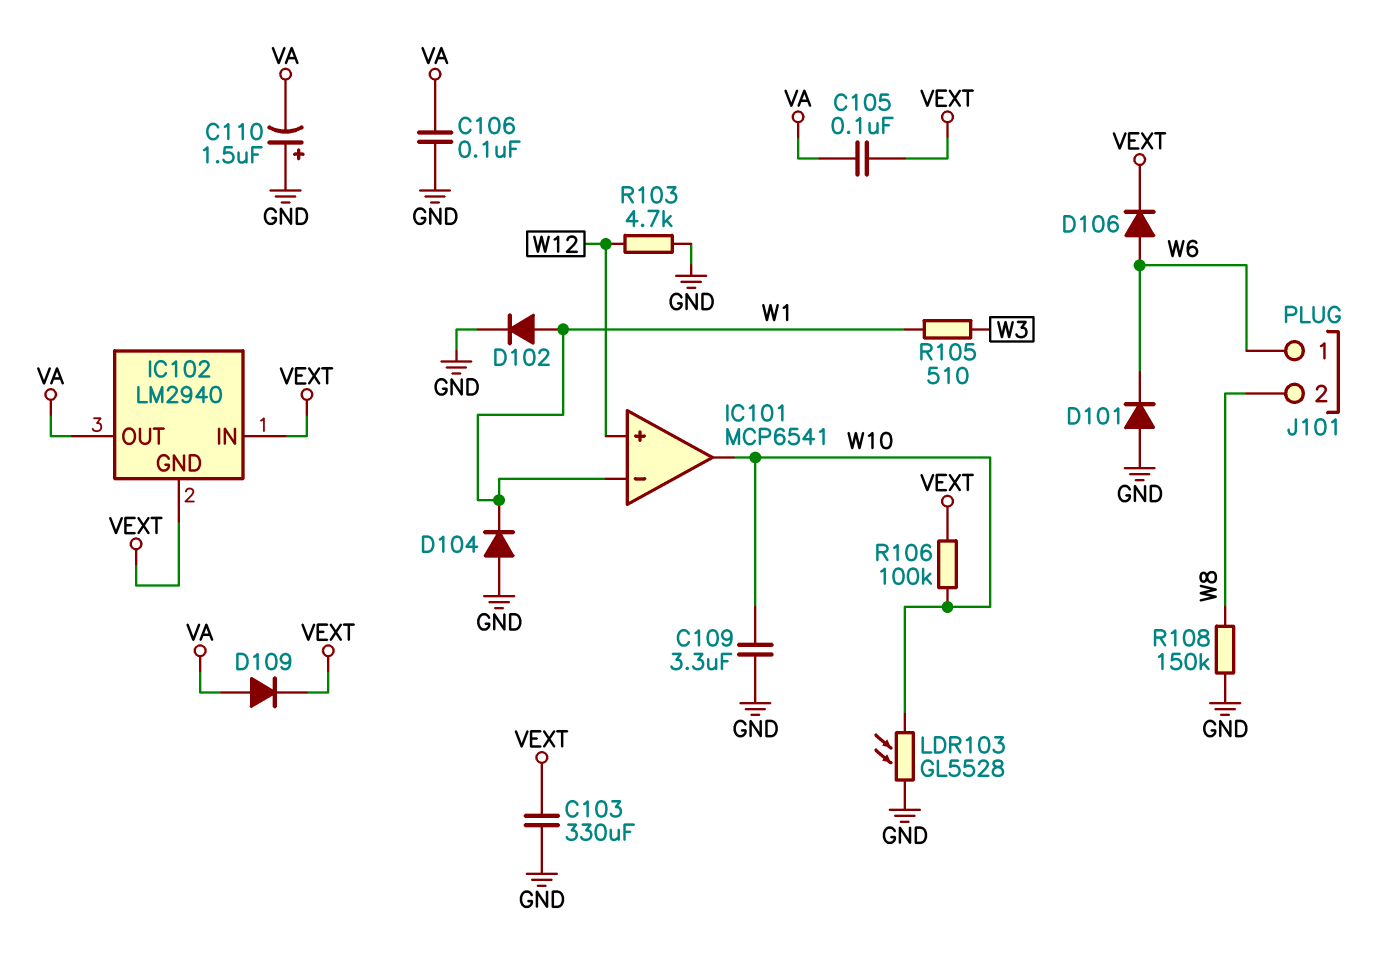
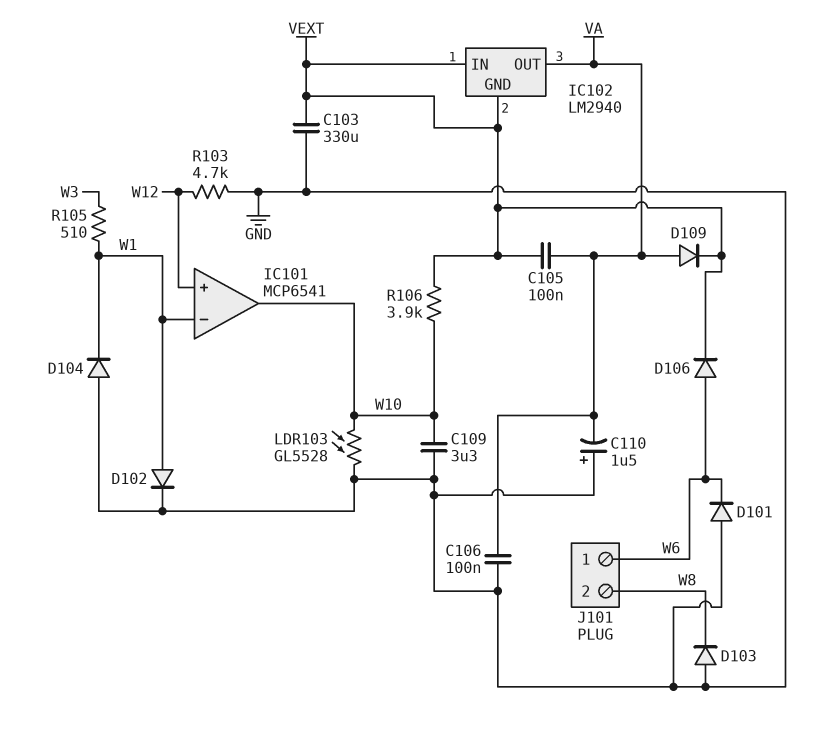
D103: none -> diode (A GND, K W8)
R106: 100k (VEXT, W10) -> 3.9k (VEXT, W10)
R108: 150k (GND, W8) -> none

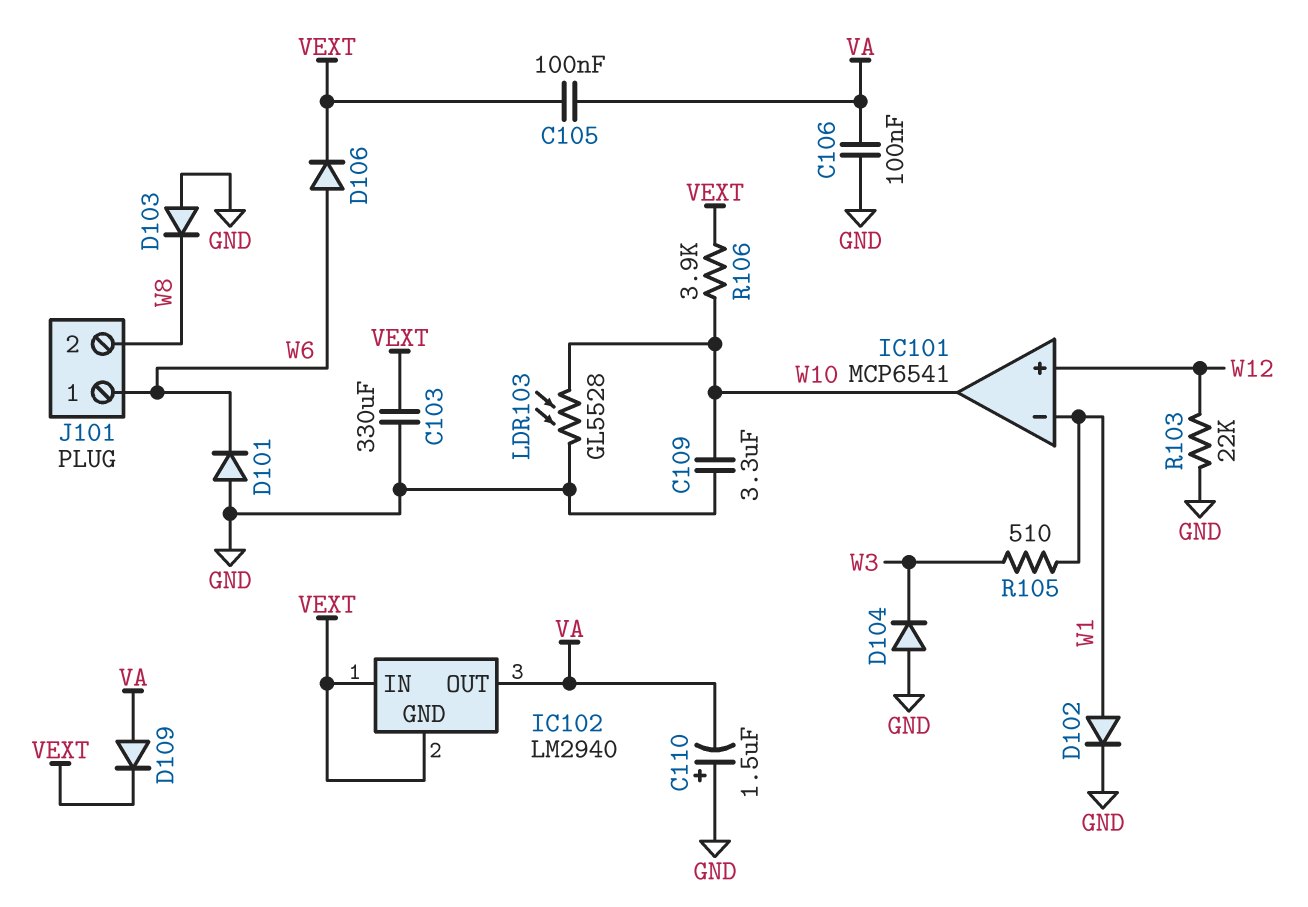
D104: diode (A GND, K W1) -> diode (A GND, K W3)
R103: 4.7k (GND, W12) -> 22k (GND, W12)

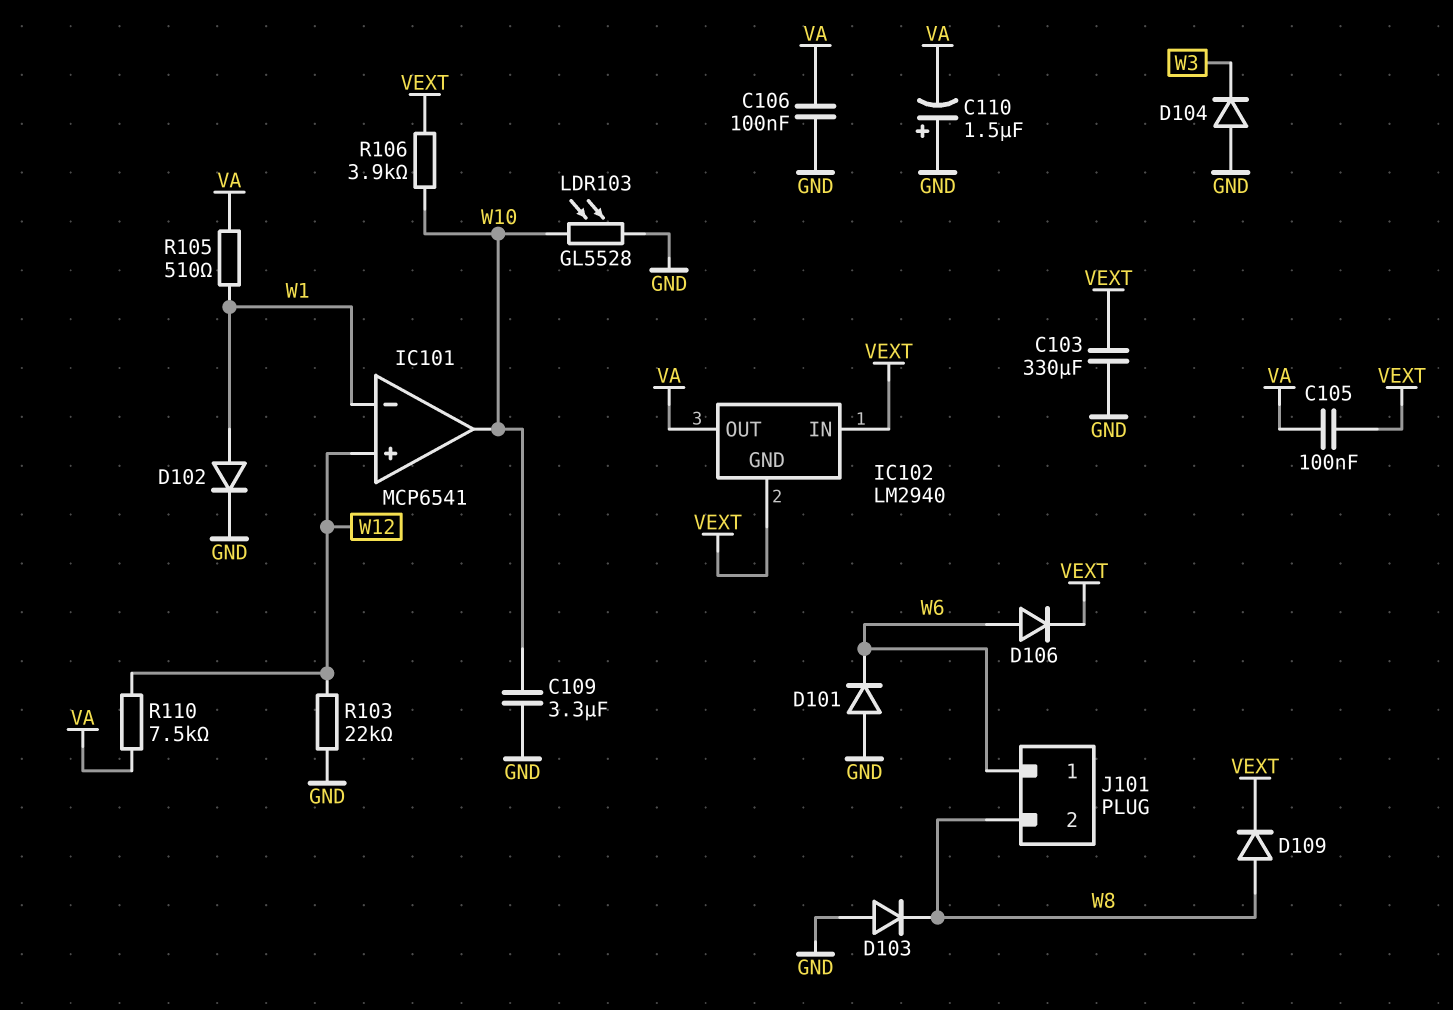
D109: diode (A VA, K VEXT) -> diode (A W8, K VEXT)
R105: 510 (W1, W3) -> 510 (VA, W1)
R110: none -> 7.5k (VA, W12)

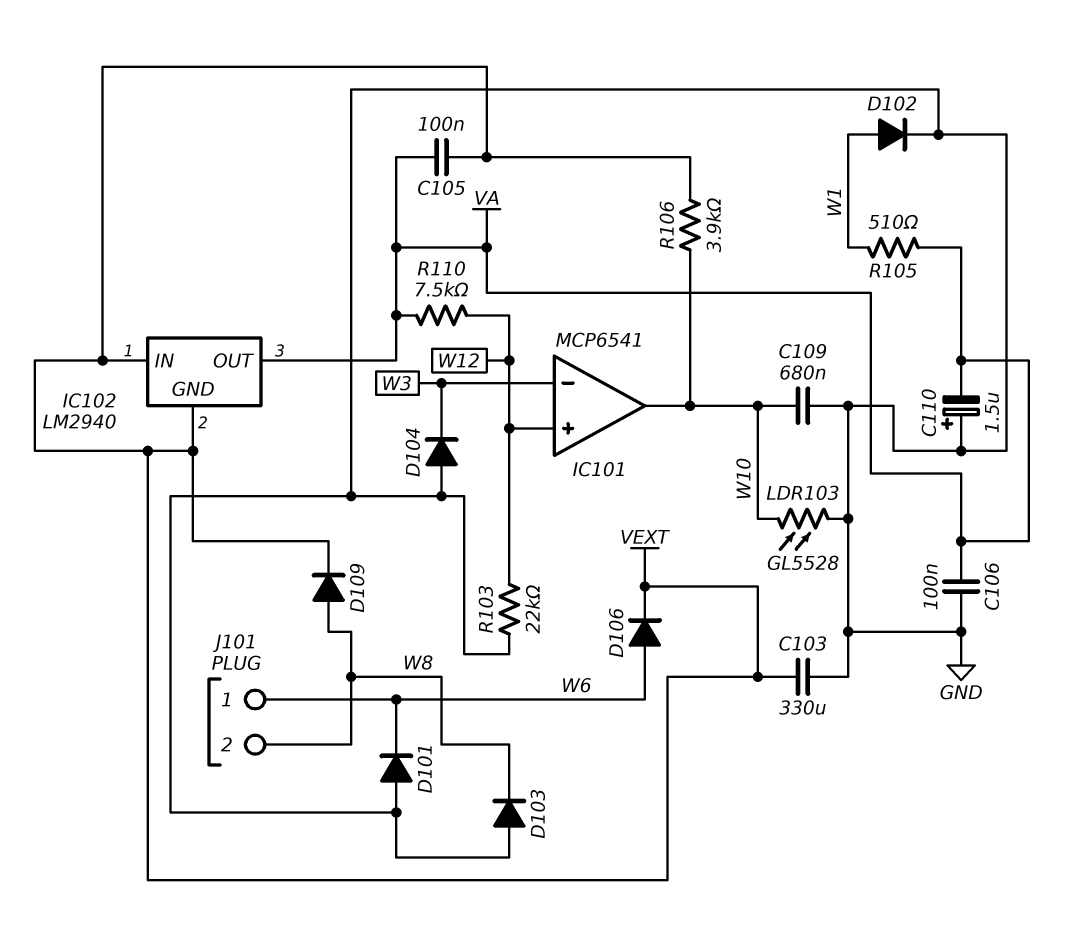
C109: 3.3uF (GND, W10) -> 680nF (GND, W10)
IC101 pin in-: W1 -> W3

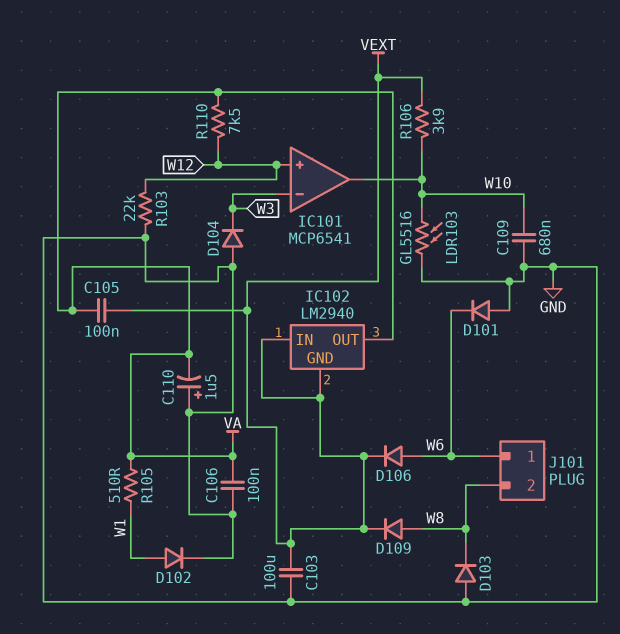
C103: 330uF (GND, VEXT) -> 100uF (GND, VEXT)
LDR103: GL5528 (GND, W10) -> GL5516 (GND, W10)

